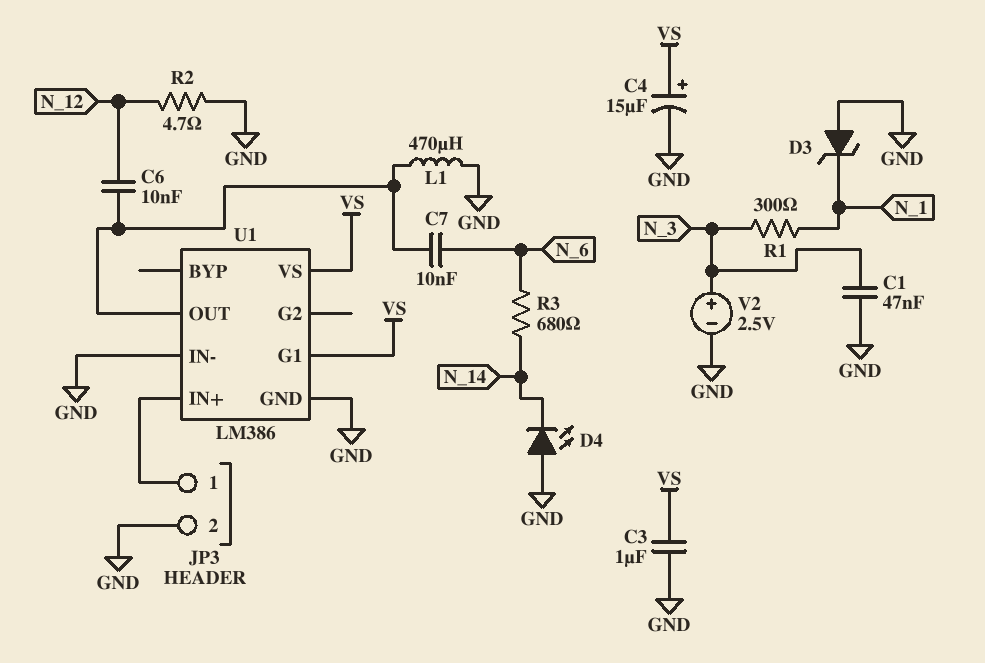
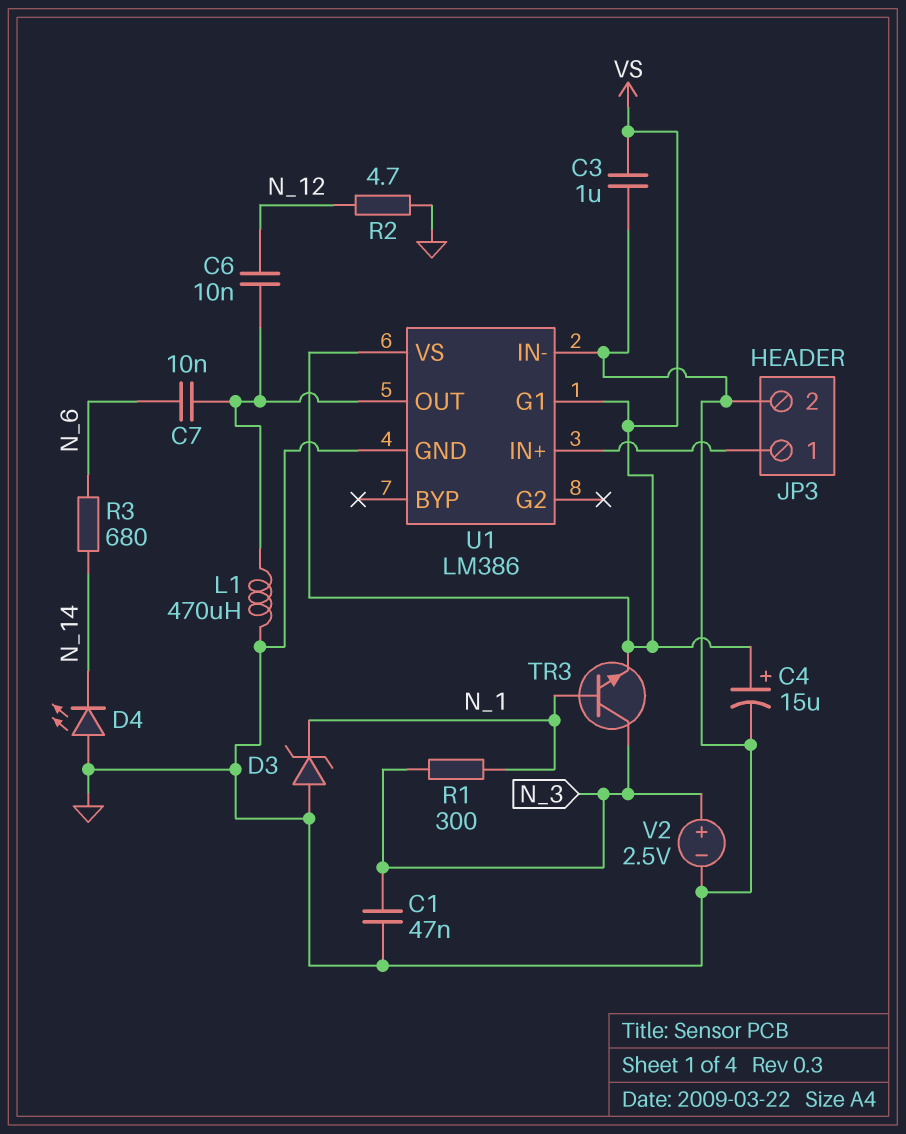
TR3: none -> NPN (B N_1, C N_3, E VS)

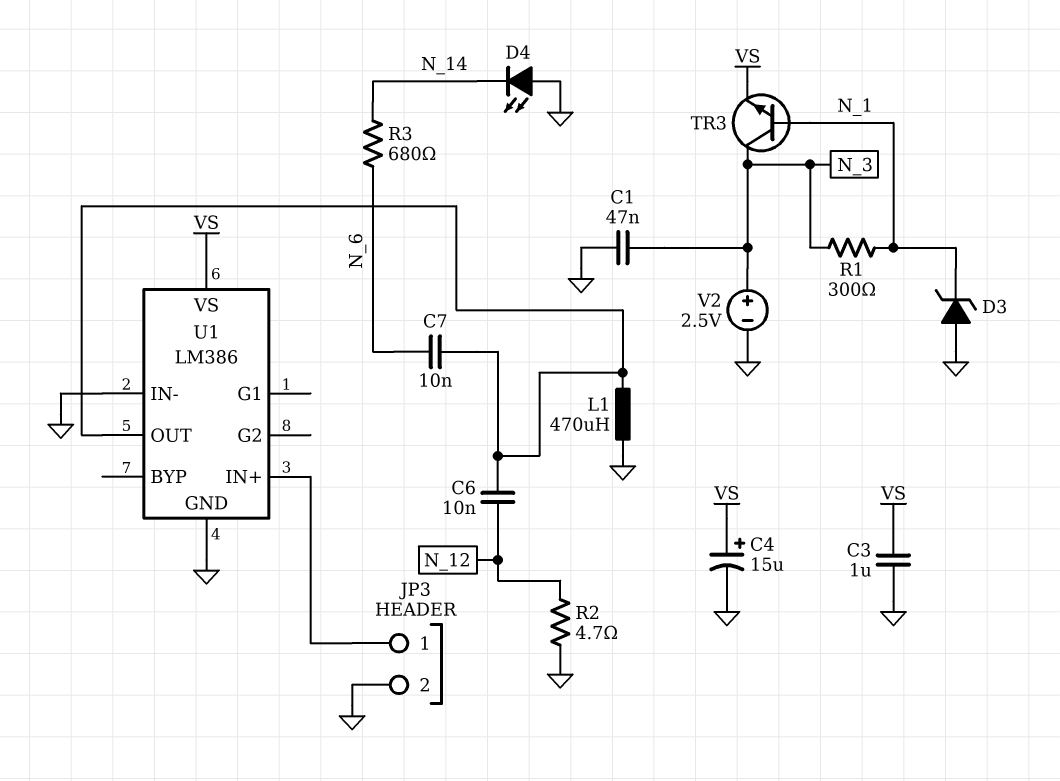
U1 pin G1: VS -> none

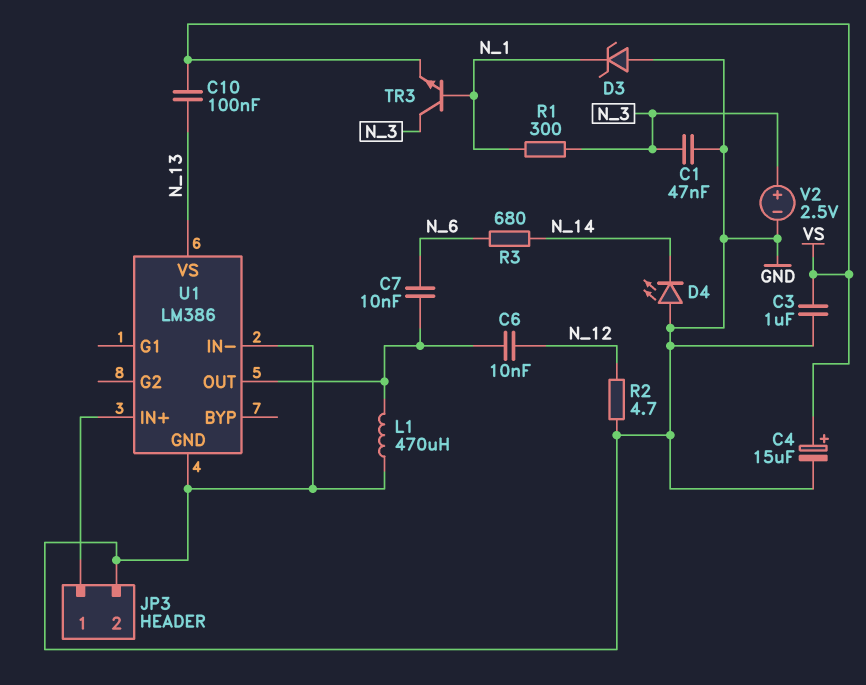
C10: none -> 100nF (N_13, VS)
U1 pin VS: VS -> N_13

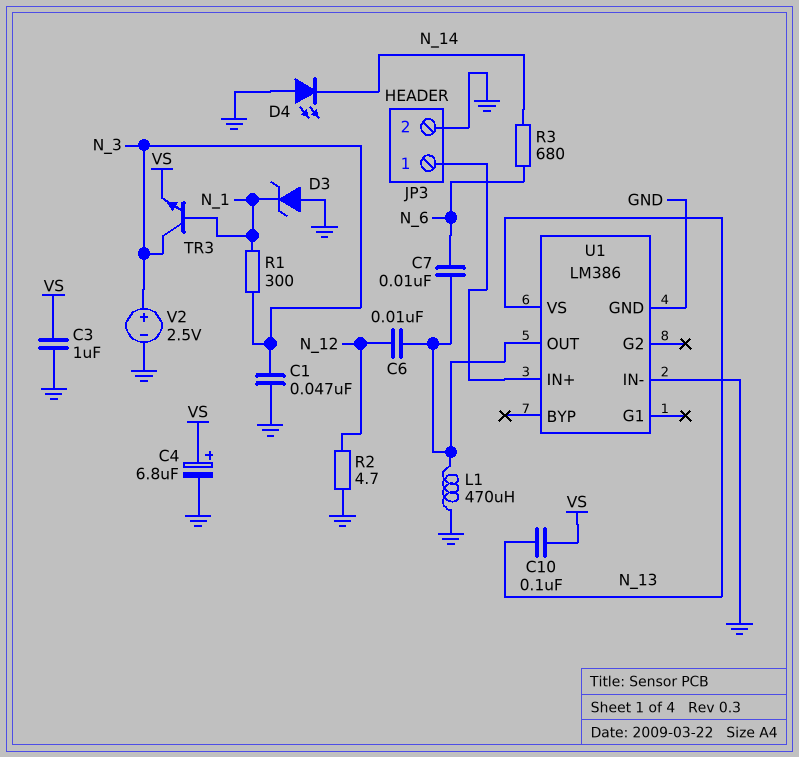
C4: 15uF (plus VS, minus GND) -> 6.8uF (plus VS, minus GND)

